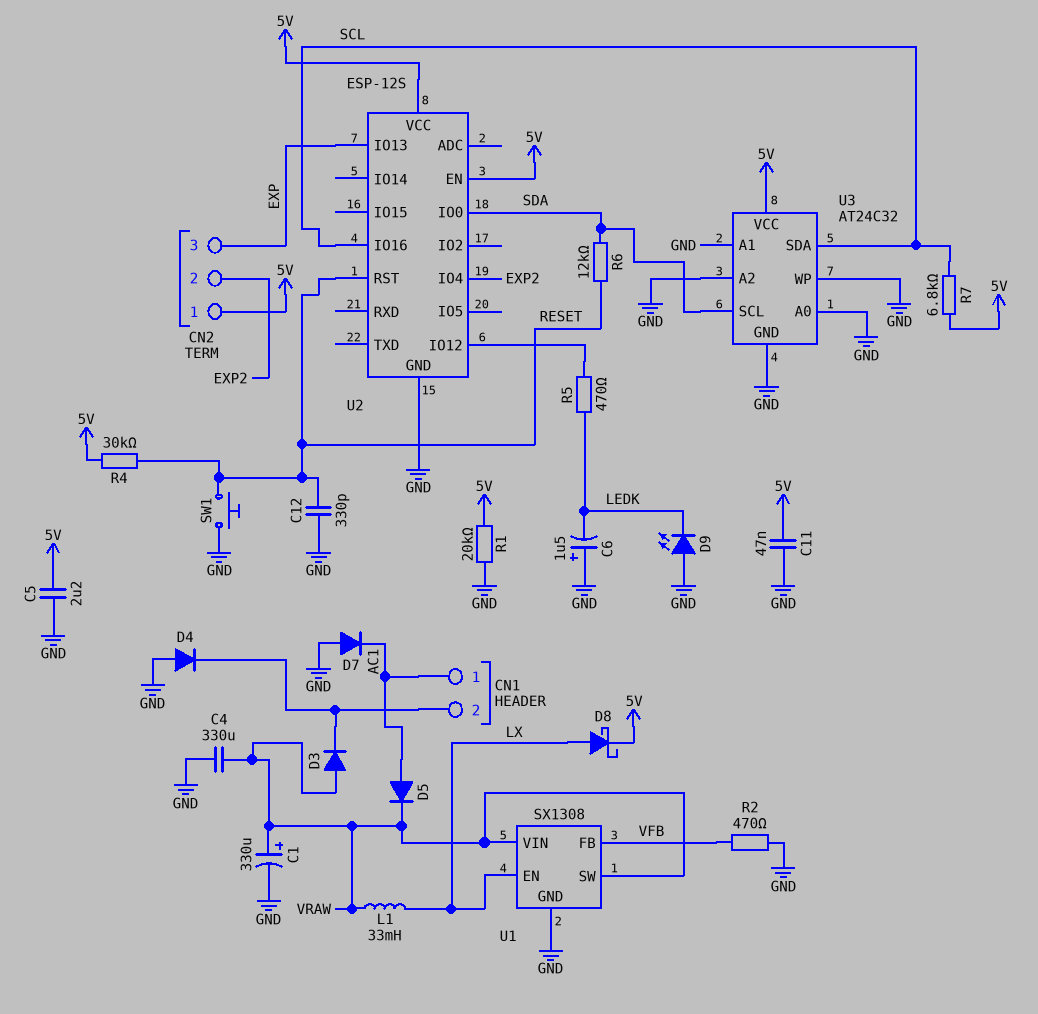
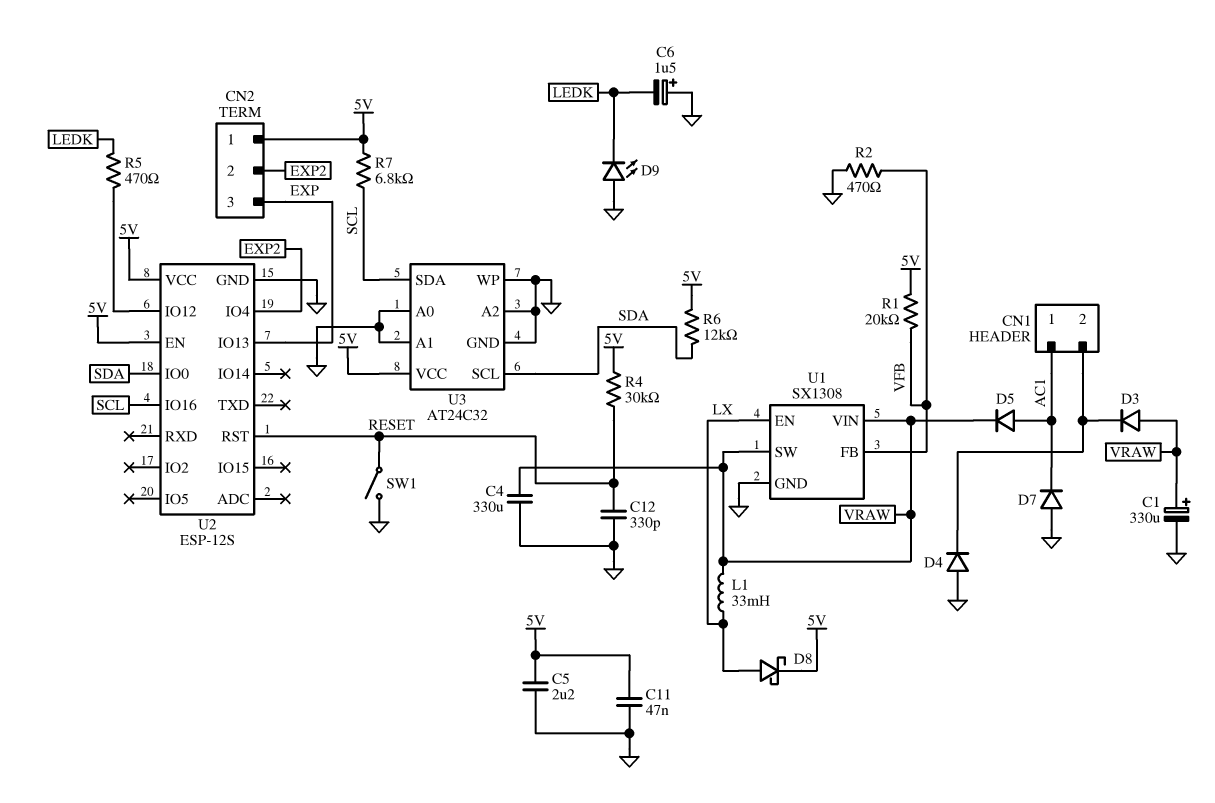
R1: 20k (5V, GND) -> 20k (5V, VFB)
R6: 12k (RESET, SDA) -> 12k (5V, SDA)
SW1: button (GND, RESET) -> switch (GND, RESET)

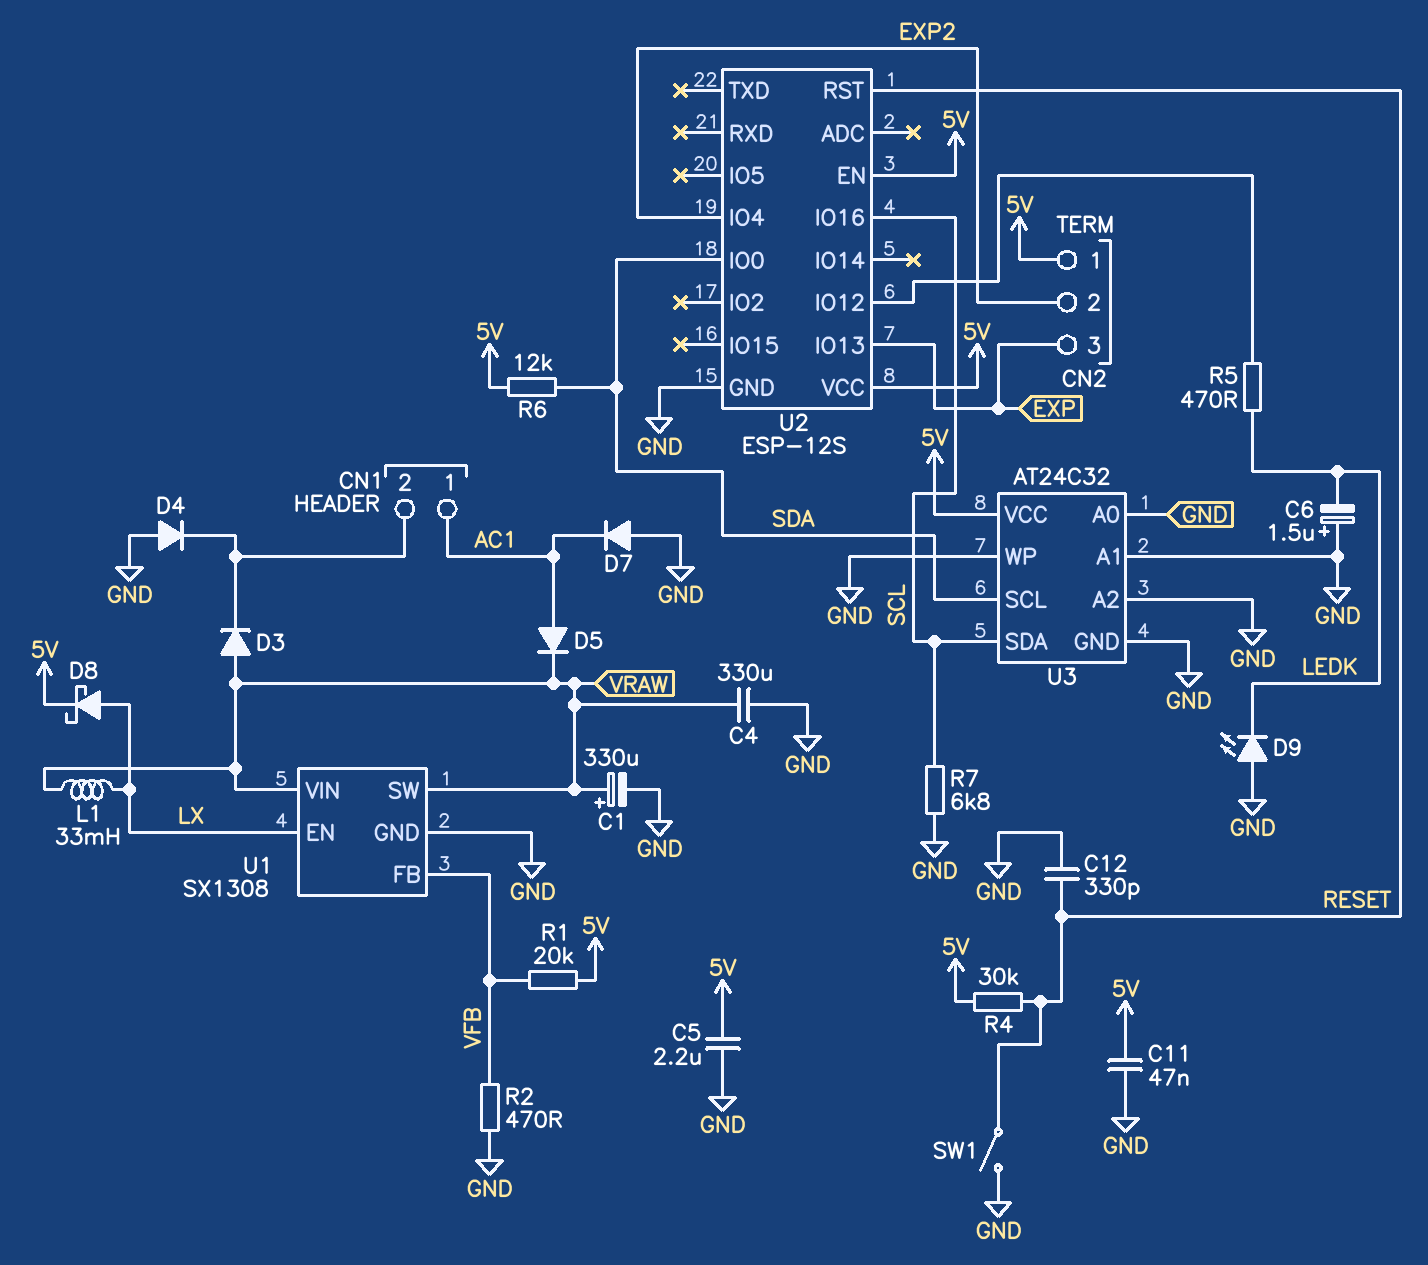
R7: 6.8k (5V, SCL) -> 6.8k (GND, SCL)

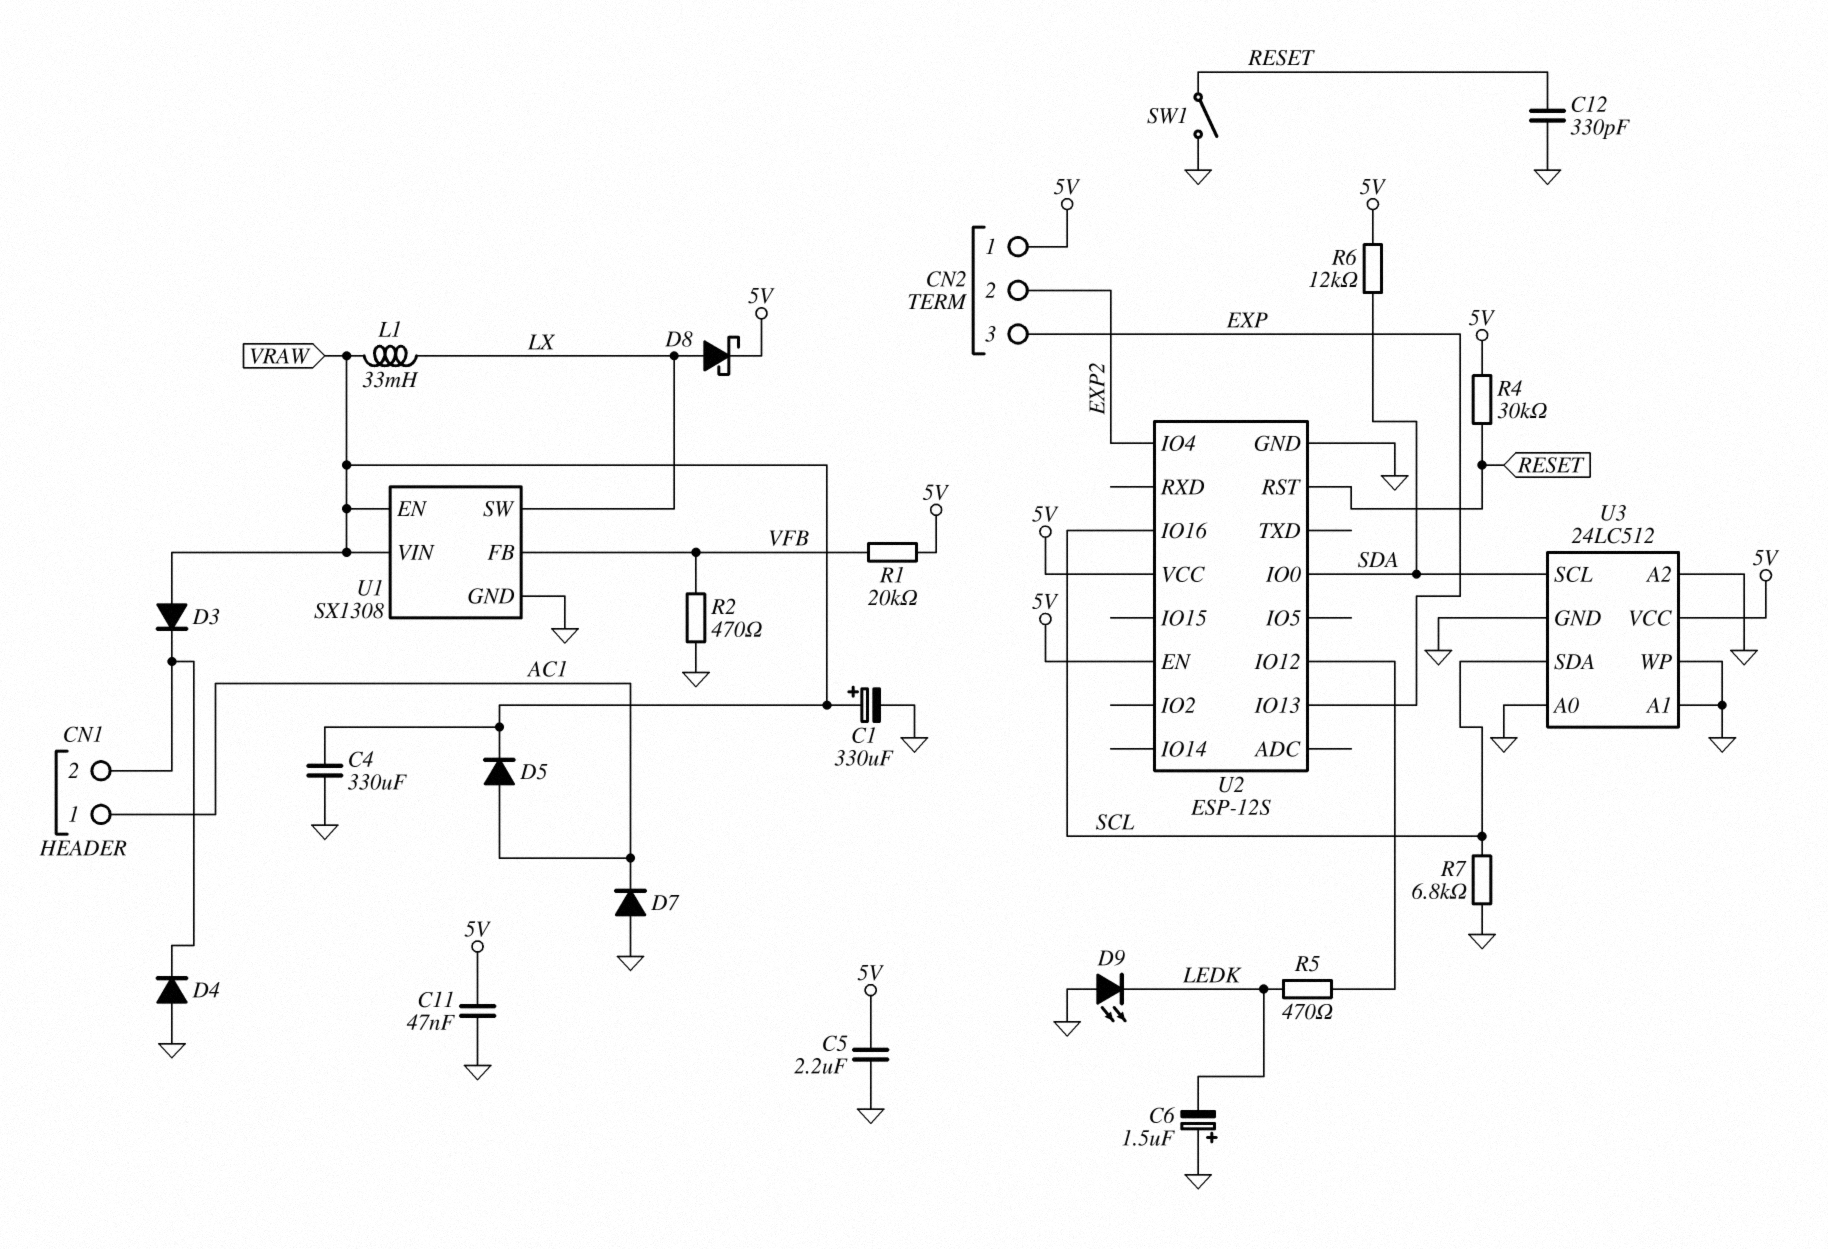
U1 pin EN: LX -> VRAW
U1 pin SW: VRAW -> LX
U3: AT24C32 -> 24LC512

